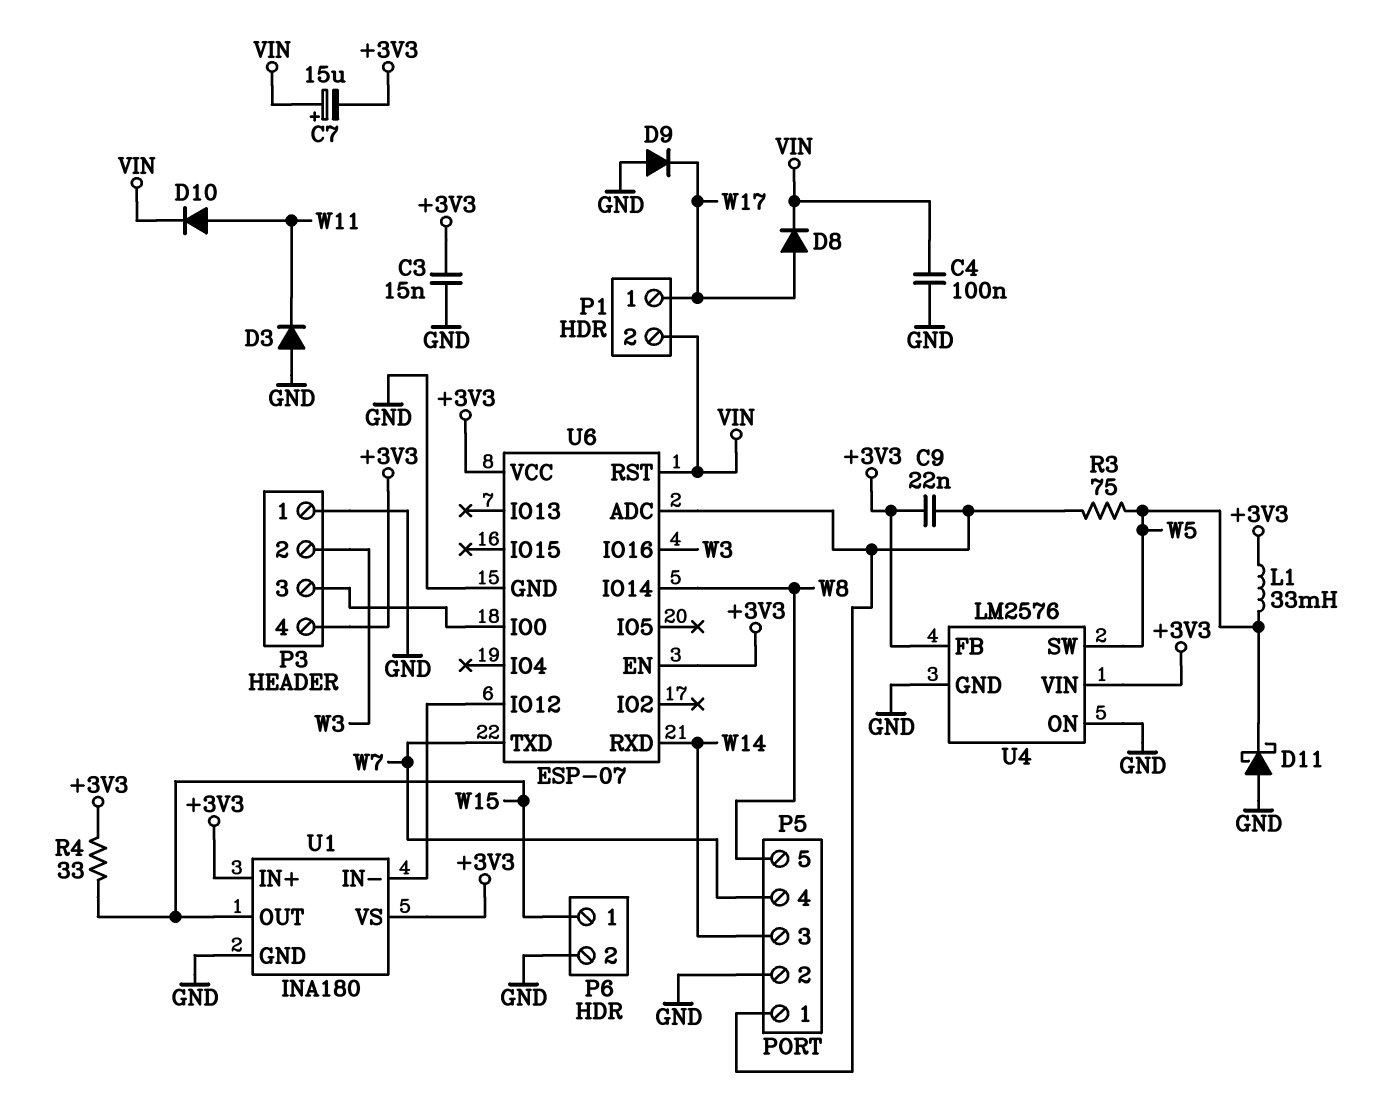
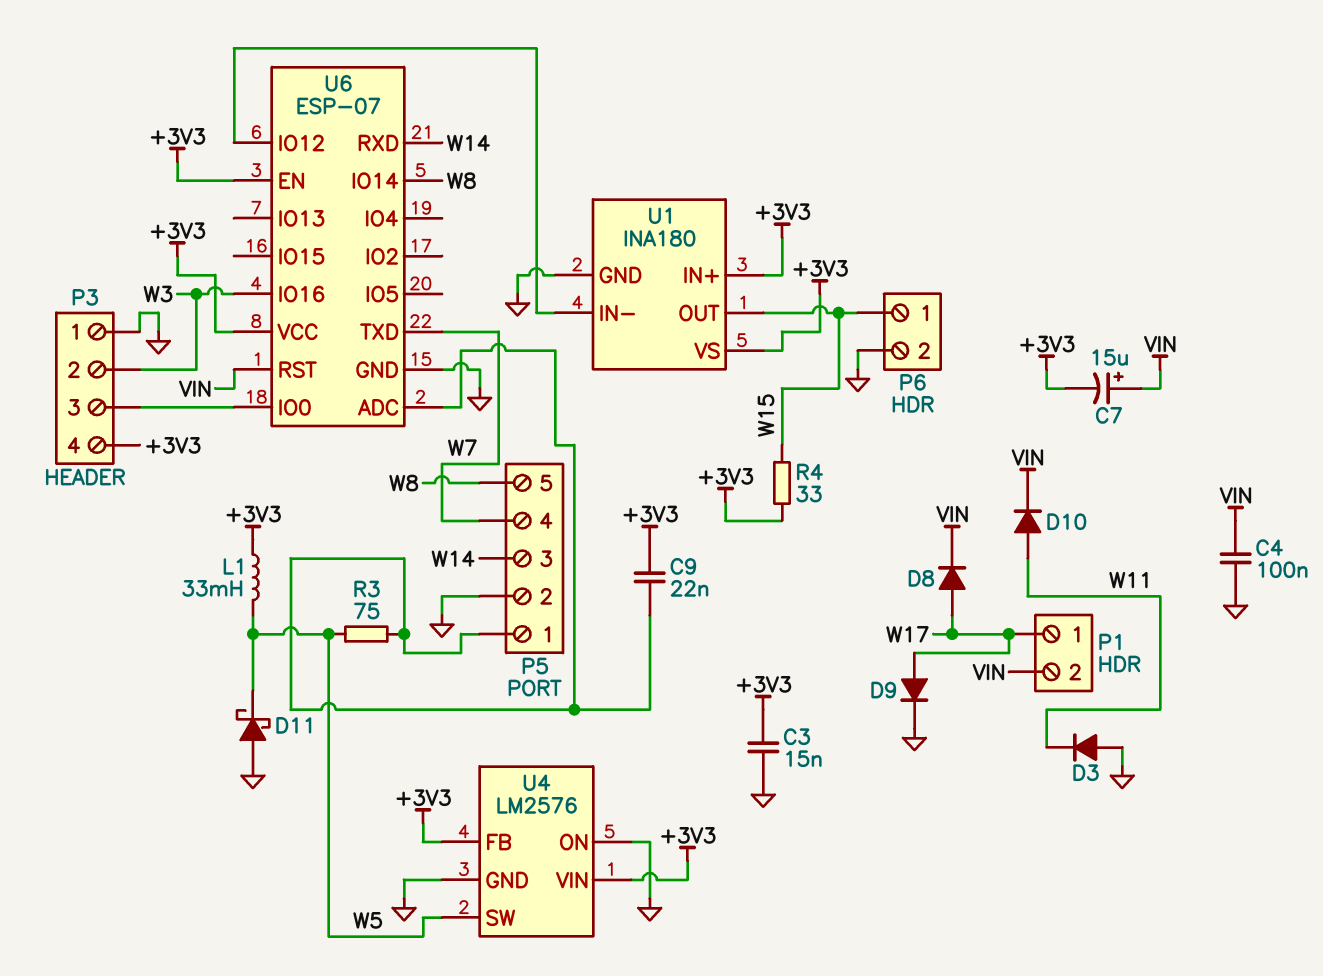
D9: diode (A GND, K W17) -> diode (A W17, K GND)

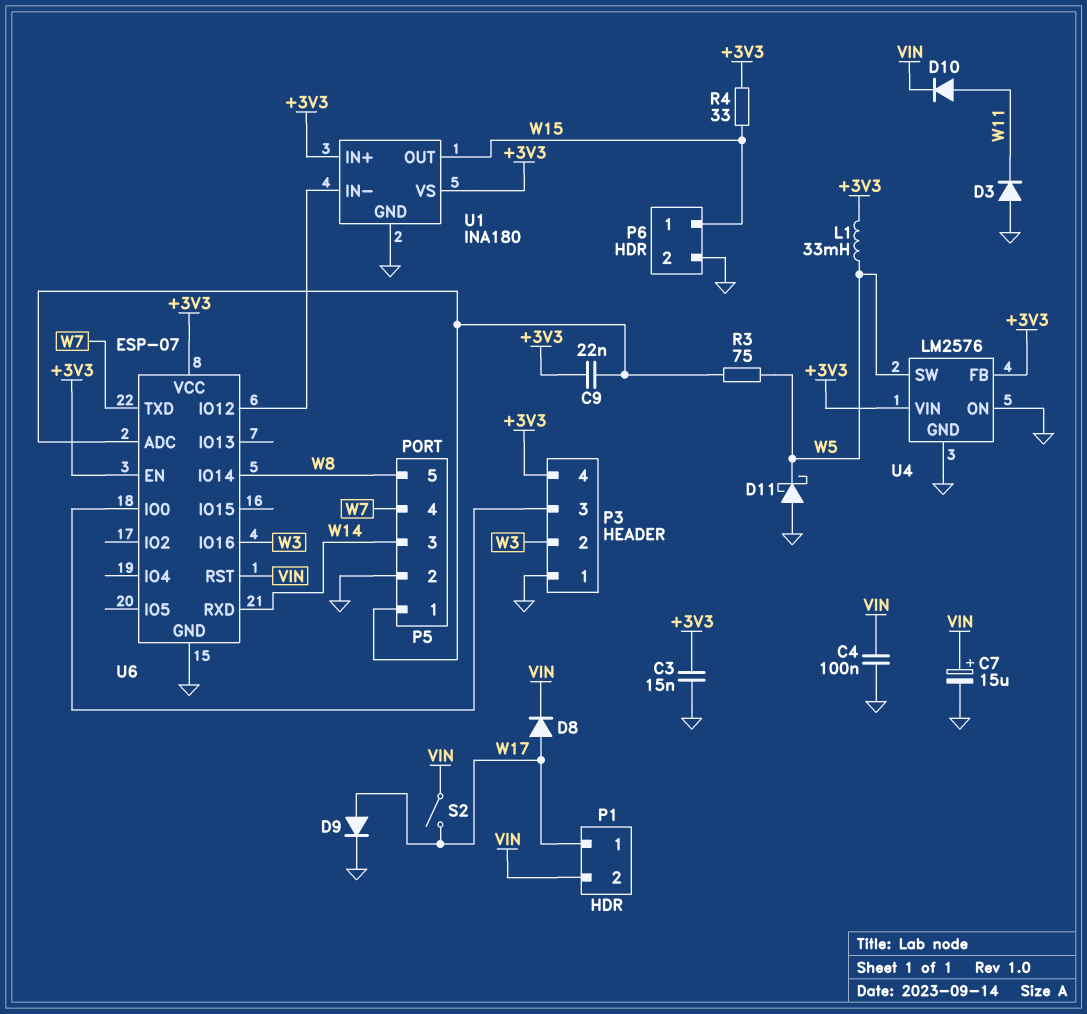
C7: 15uF (plus VIN, minus +3V3) -> 15uF (plus VIN, minus GND)
S2: none -> switch (VIN, W17)

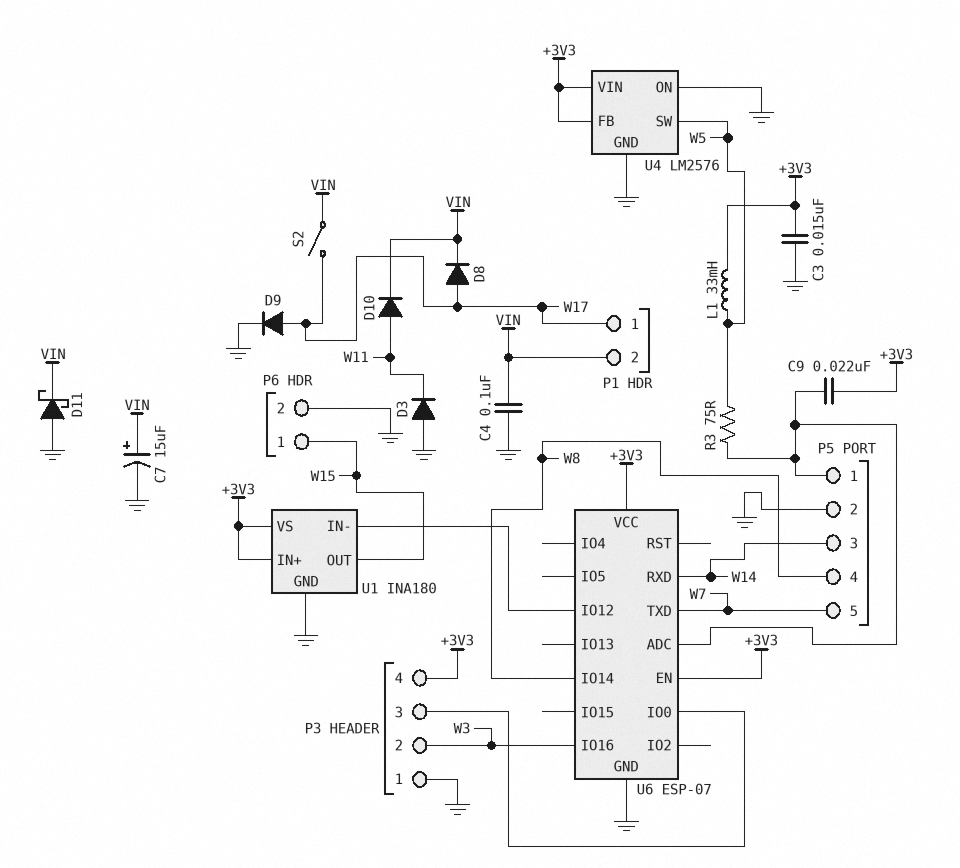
D11: schottky (A GND, K W5) -> schottky (A GND, K VIN)
P5 pin 4: W7 -> W8
P5 pin 5: W8 -> W7
R4: 33 (+3V3, W15) -> none
U6 pin RST: VIN -> none

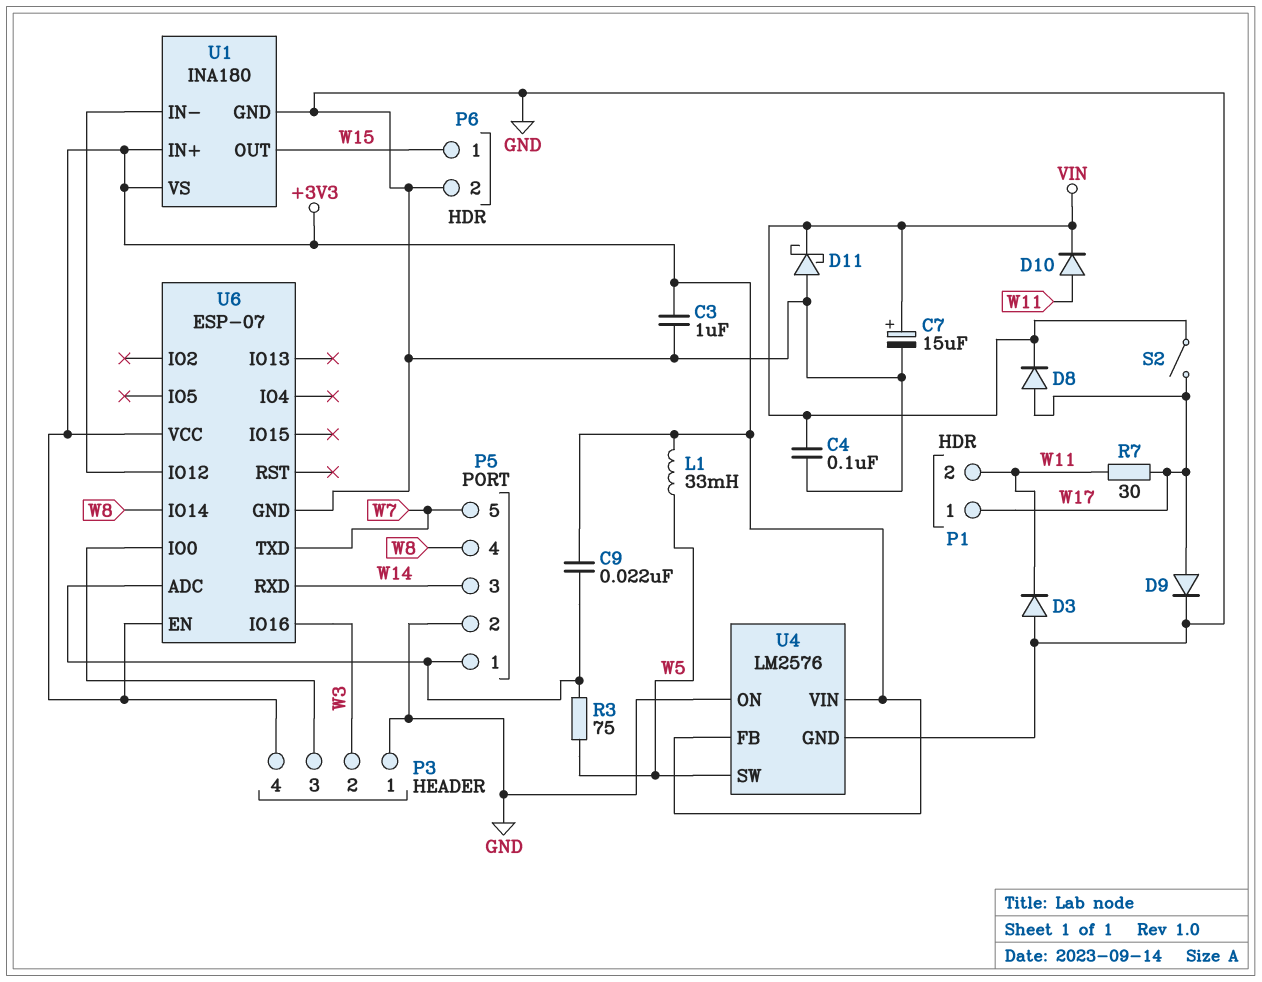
C3: 15nF (+3V3, GND) -> 1uF (+3V3, GND)
P1 pin 2: VIN -> W11
R7: none -> 30 (W11, W17)

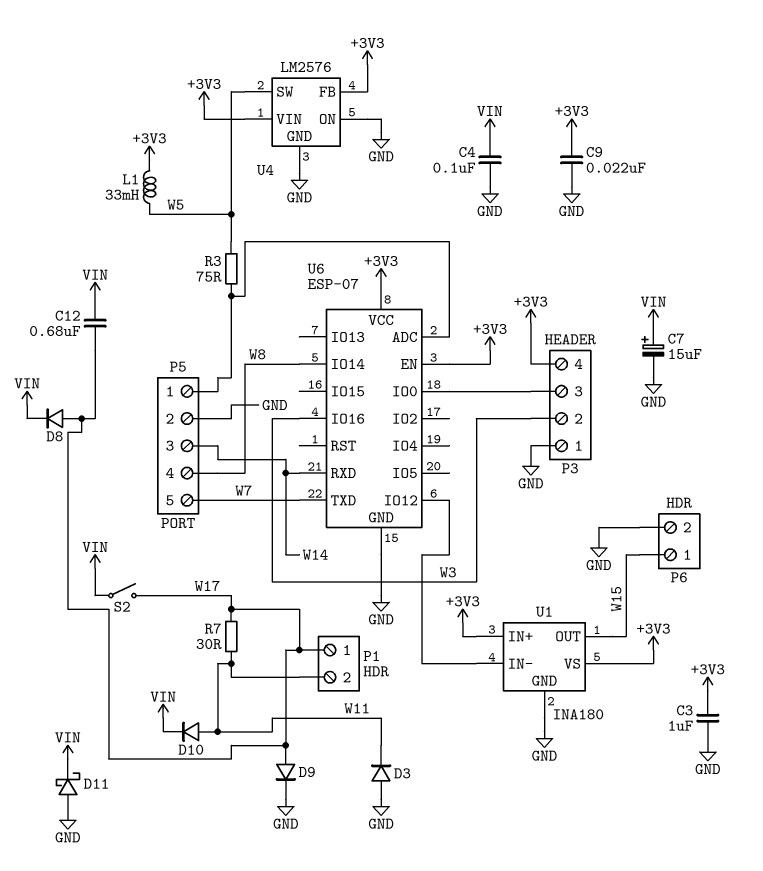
C9: 22nF (+3V3, P5/1) -> 22nF (+3V3, GND)
C12: none -> 680nF (VIN, W17)

